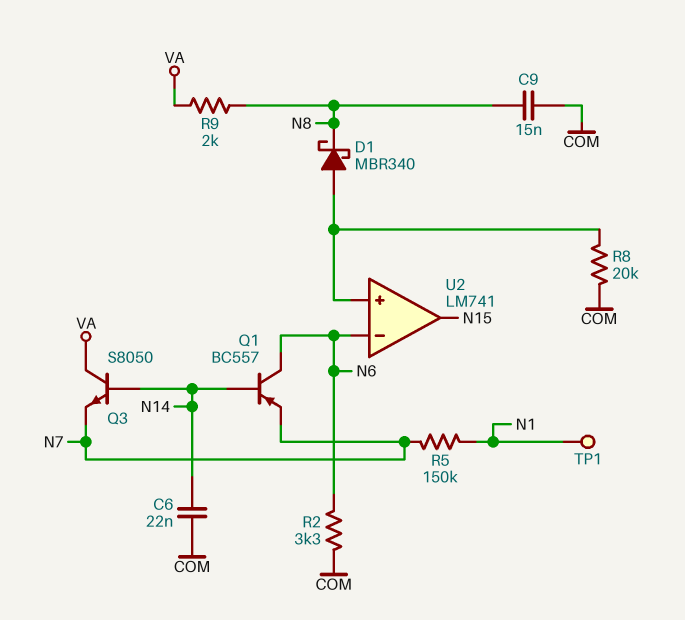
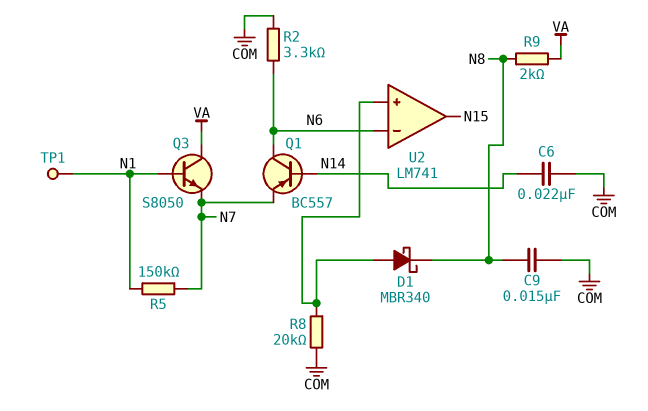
Q3: NPN S8050 (B N14, C VA, E N7) -> NPN S8050 (B N1, C VA, E N7)

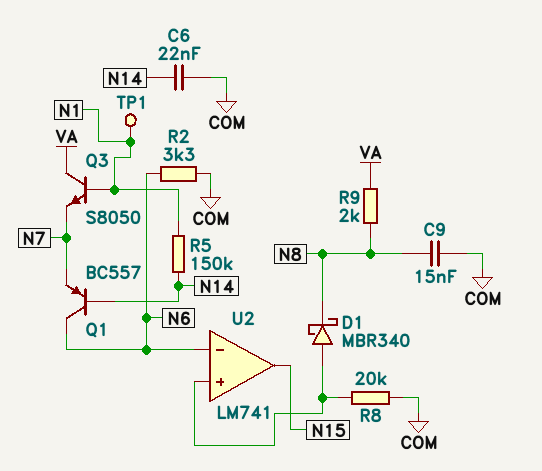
R5: 150k (N1, N7) -> 150k (N1, N14)

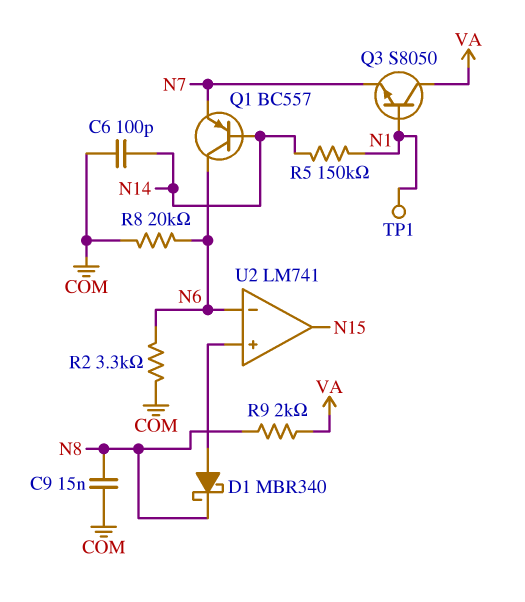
C6: 22nF (COM, N14) -> 100pF (COM, N14)
R8: 20k (COM, U2/in+) -> 20k (COM, N6)

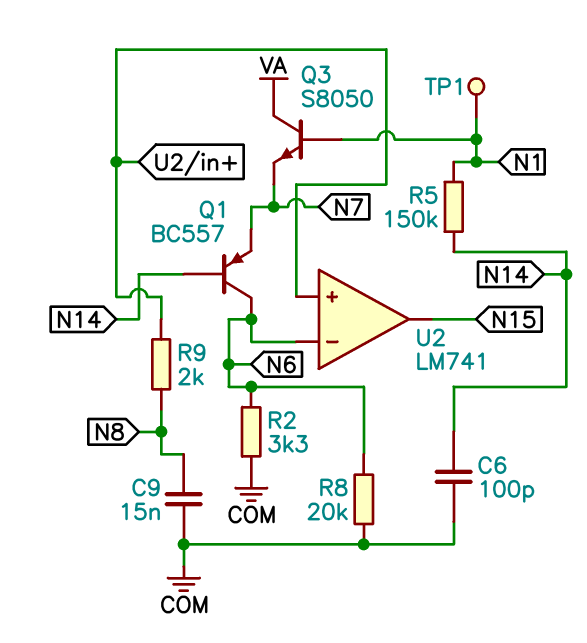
D1: schottky MBR340 (A U2/in+, K N8) -> none
R9: 2k (N8, VA) -> 2k (N8, U2/in+)

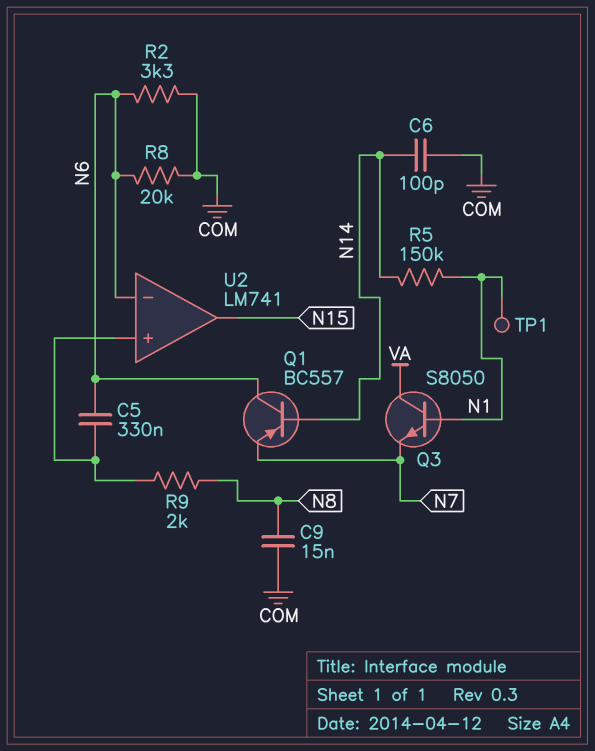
C5: none -> 330nF (N6, U2/in+)

